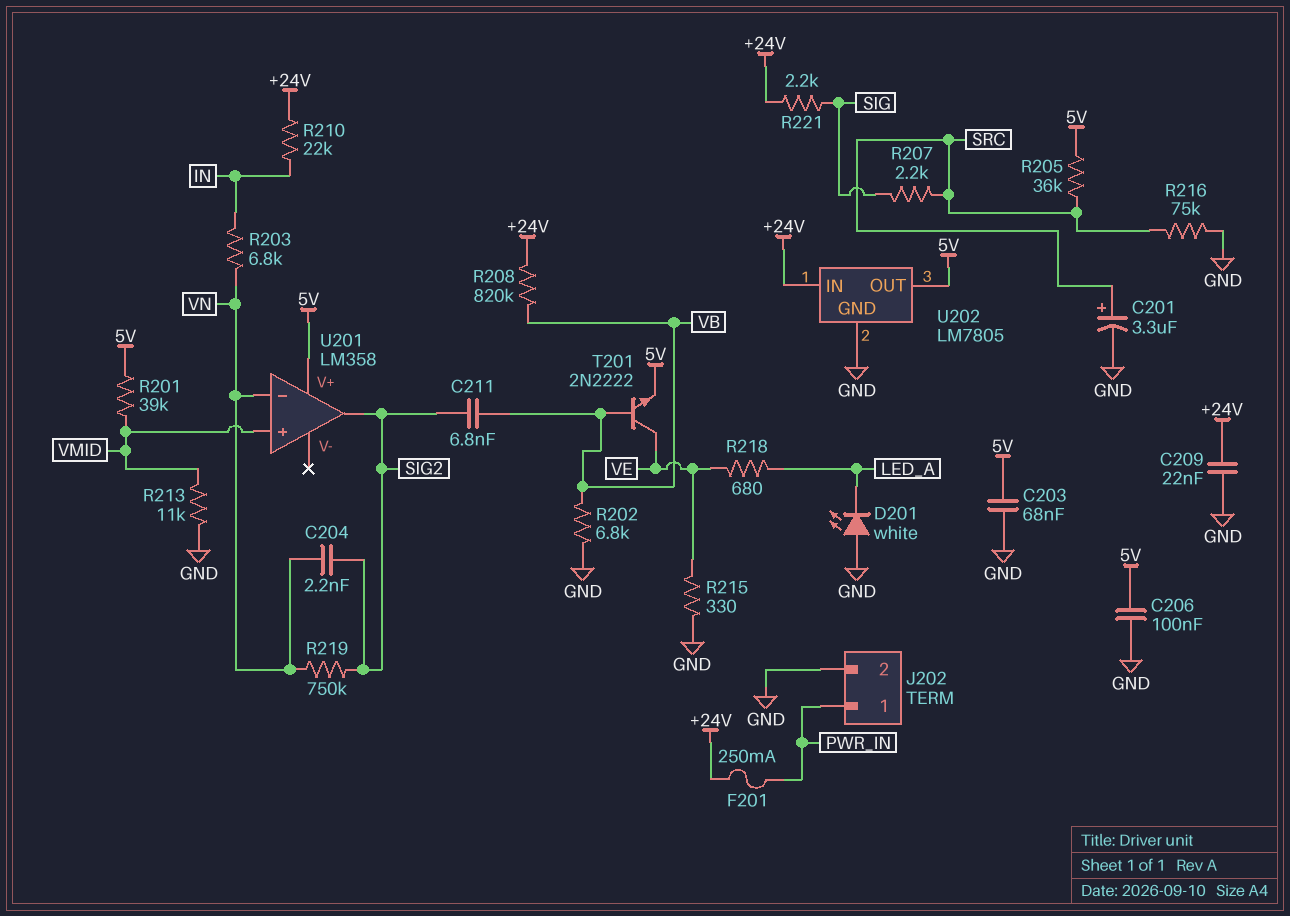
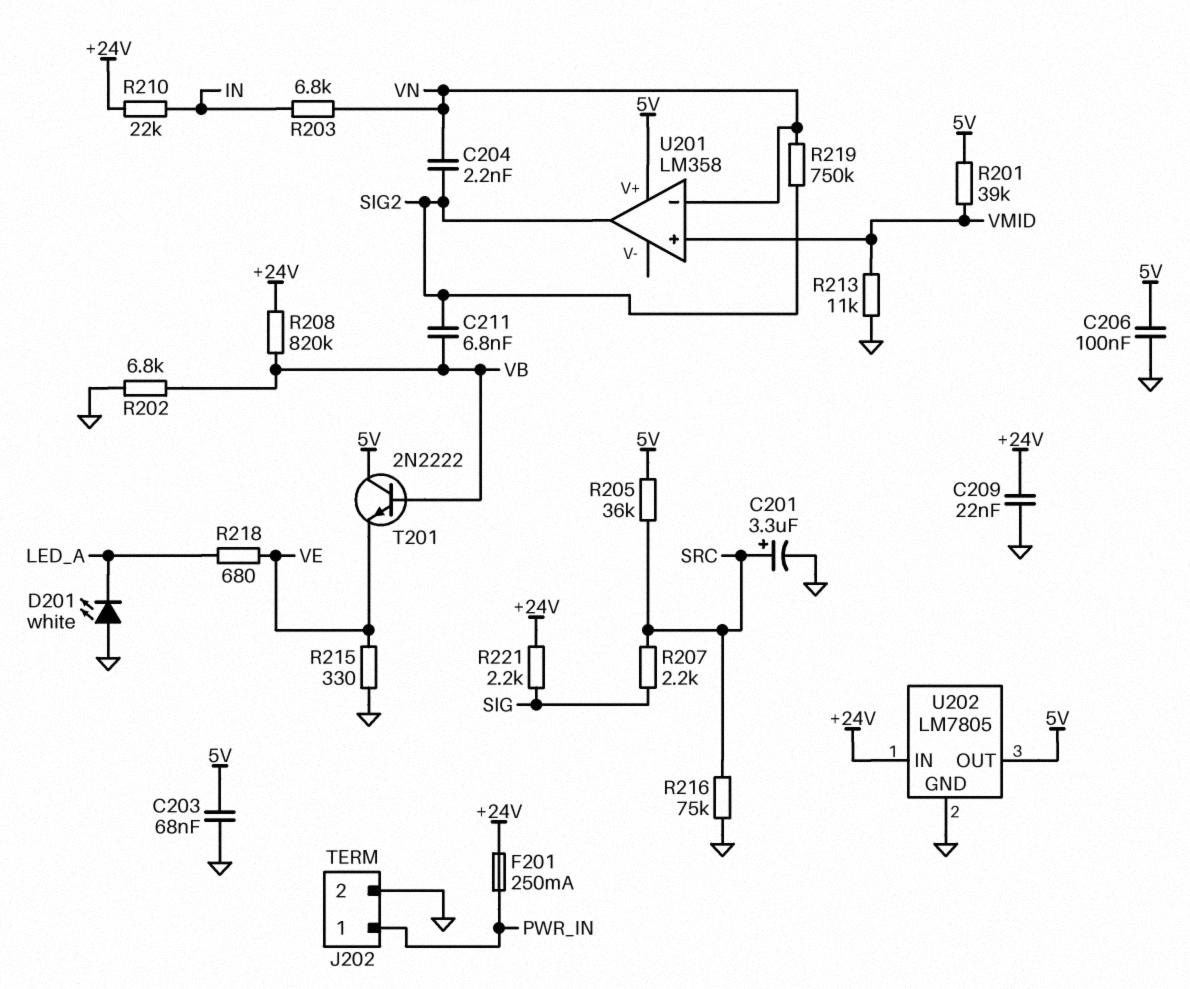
T201: NPN 2N2222 (B VB, C VE, E 5V) -> NPN 2N2222 (B VB, C 5V, E VE)

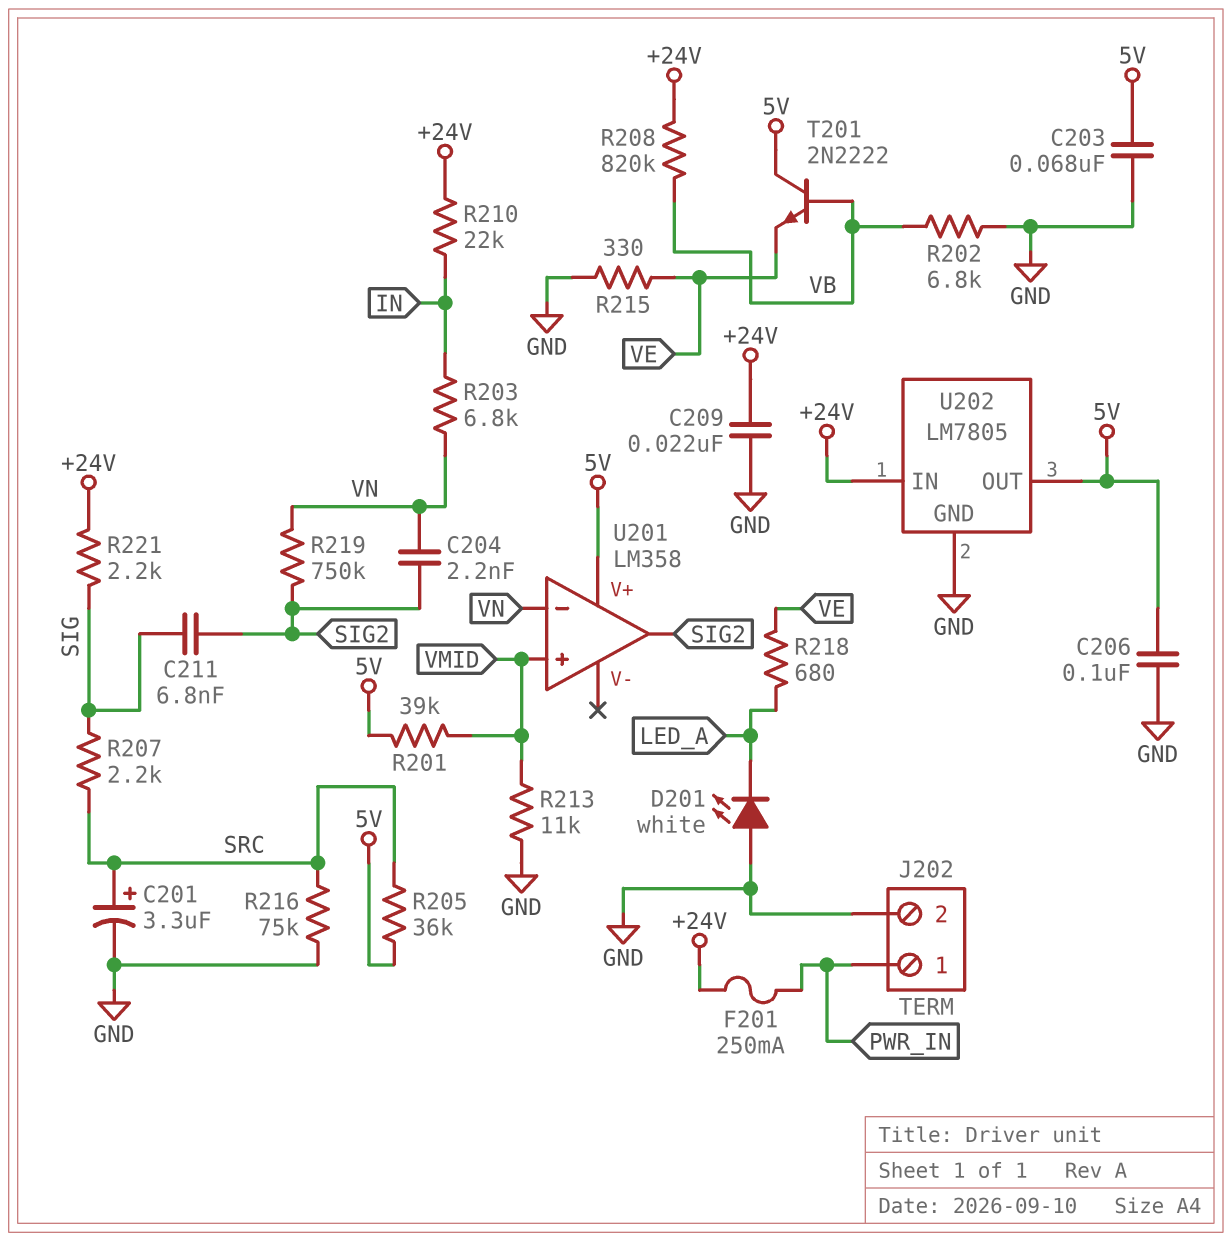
C211: 6.8nF (SIG2, VB) -> 6.8nF (SIG, SIG2)

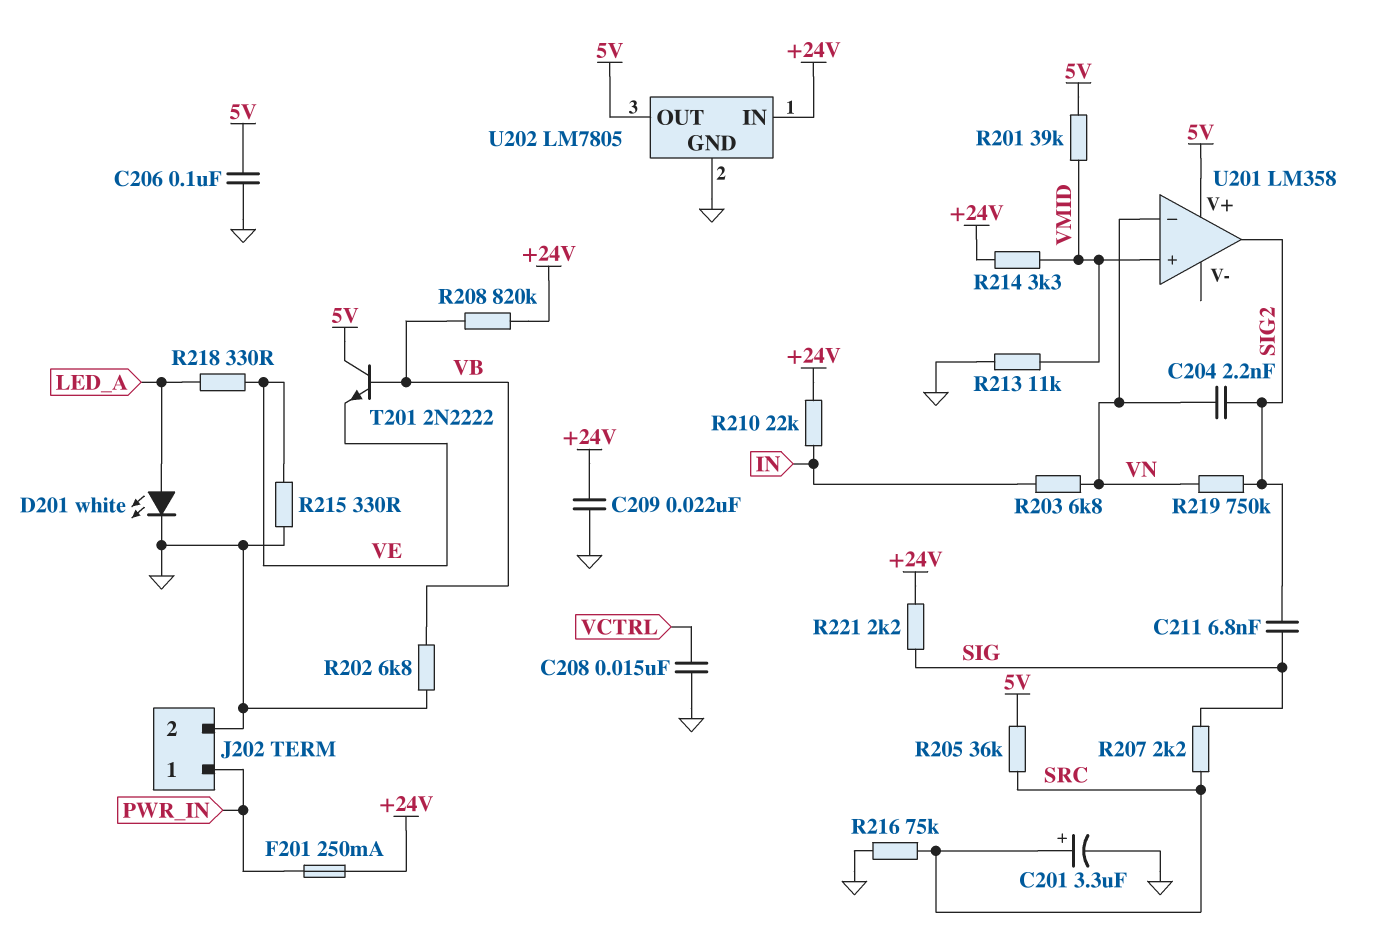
C203: 68nF (5V, GND) -> none
C208: none -> 15nF (GND, VCTRL)
D201: LED white (A GND, K LED_A) -> LED white (A LED_A, K GND)
R214: none -> 3.3k (+24V, VMID)
R218: 680 (LED_A, VE) -> 330 (LED_A, VE)

